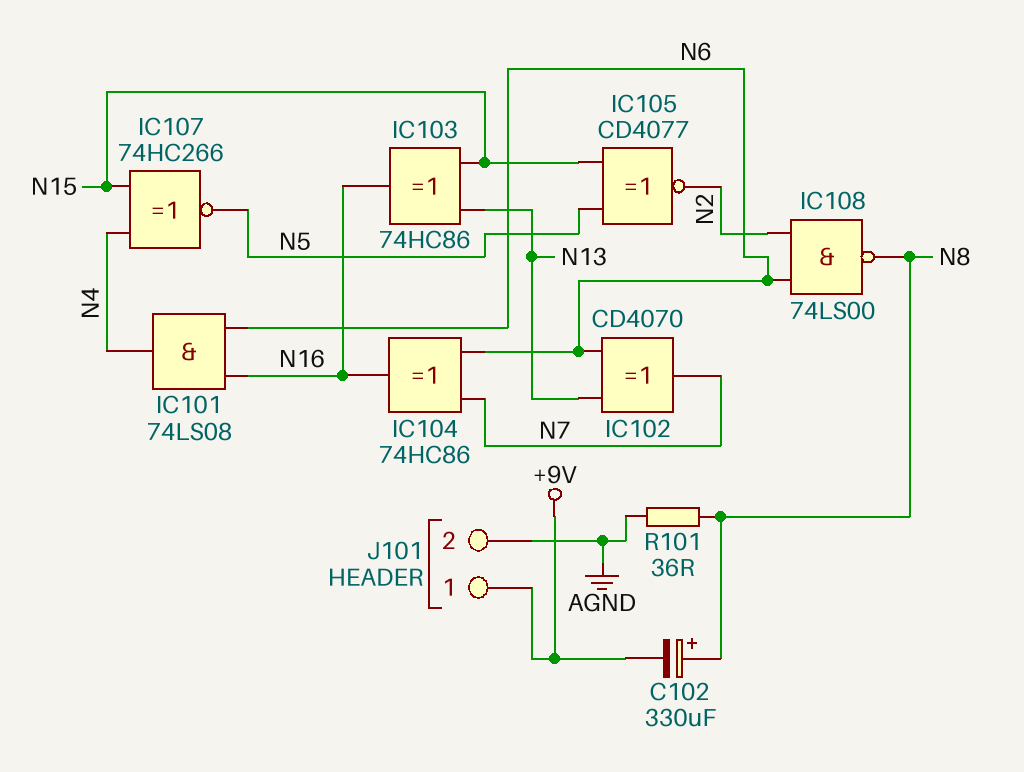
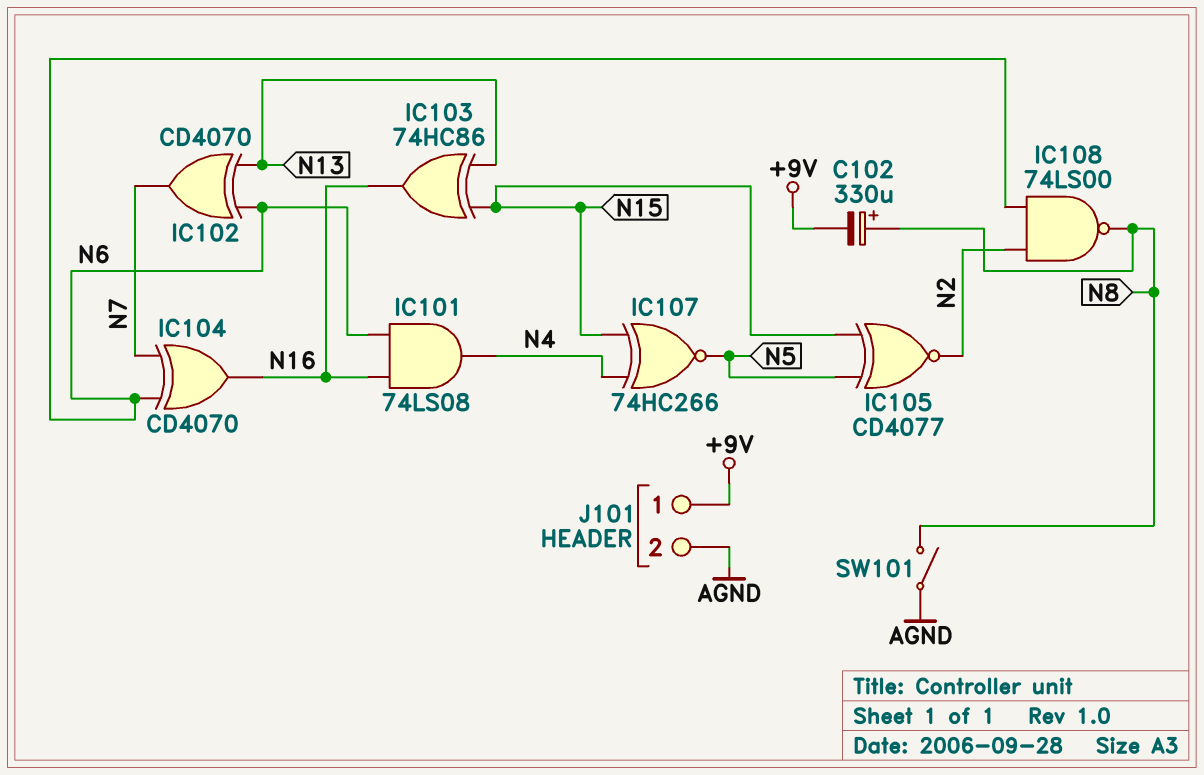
IC104: XOR 74HC86 (in N6, in N7, out N16) -> XOR CD4070 (in N6, in N7, out N16)
R101: 36 (AGND, N8) -> none
SW101: none -> switch (AGND, N8)

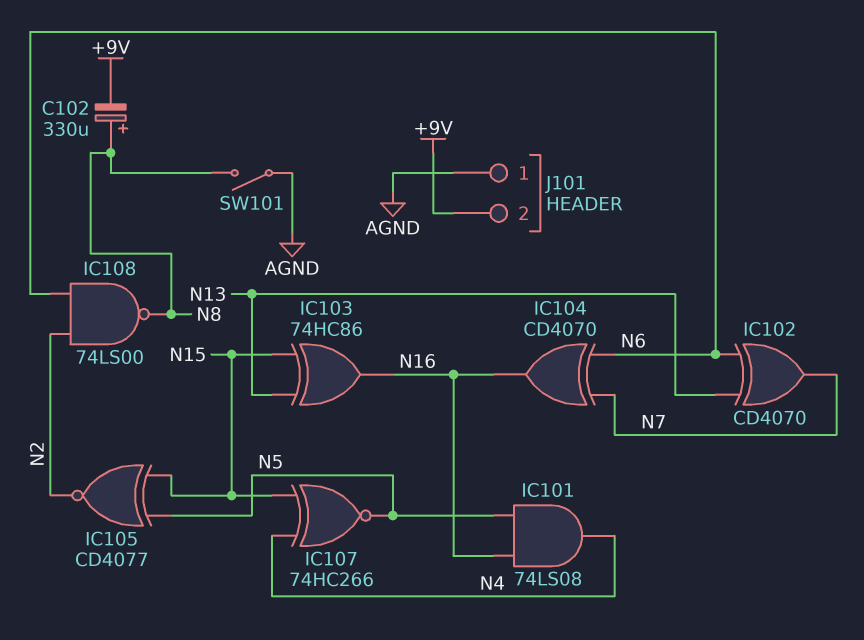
IC101: AND 74LS08 (in N6, in N16, out N4) -> AND 74LS08 (in N5, in N16, out N4)
J101 pin 1: +9V -> AGND
J101 pin 2: AGND -> +9V

